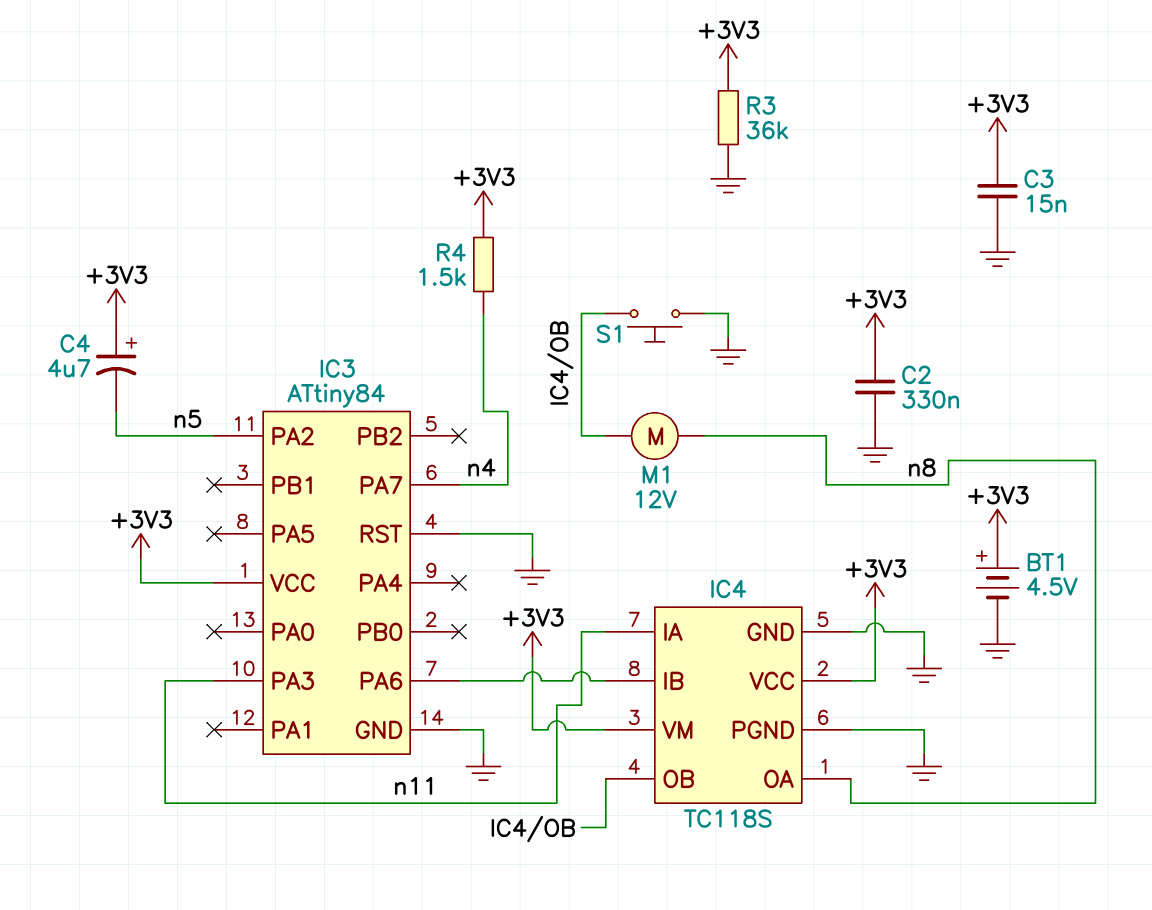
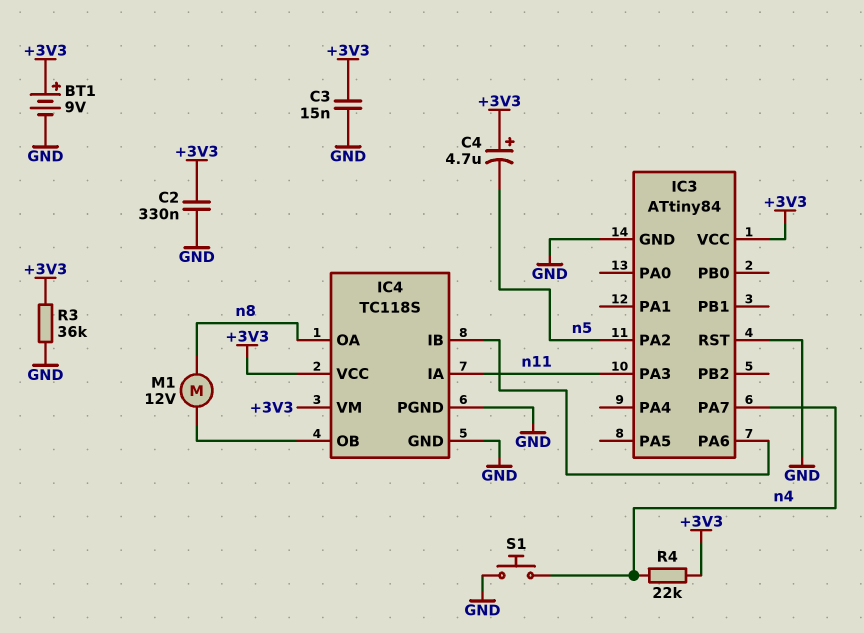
BT1: 4.5V (plus +3V3, minus GND) -> 9V (plus +3V3, minus GND)
R4: 1.5k (+3V3, n4) -> 22k (+3V3, n4)
S1: button (GND, IC4/OB) -> button (GND, n4)

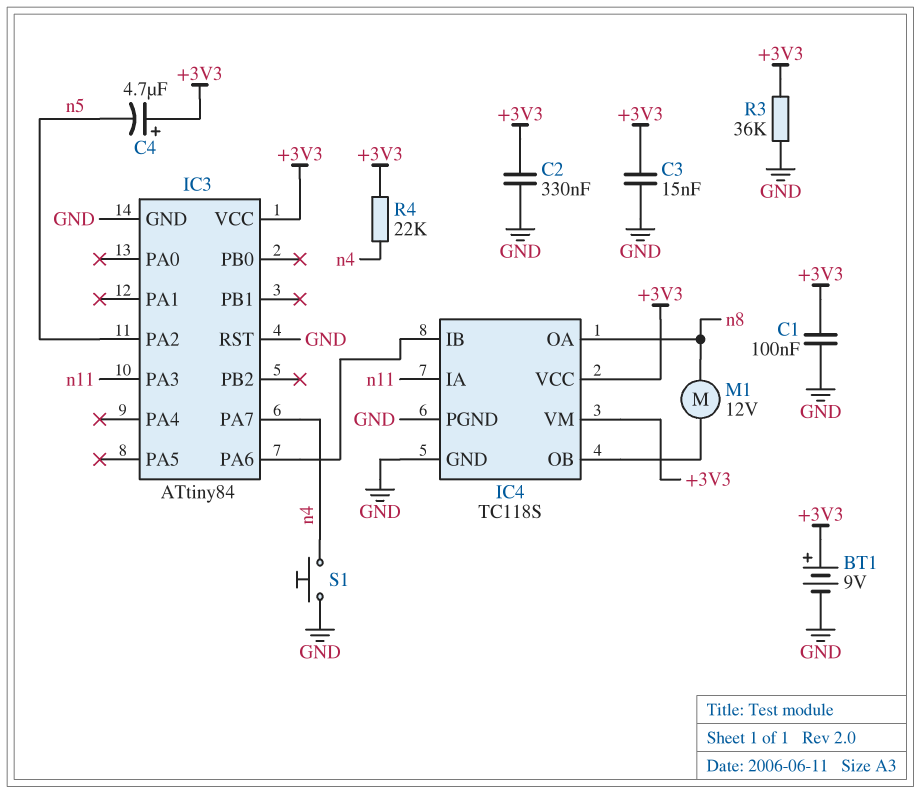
C1: none -> 100nF (+3V3, GND)

